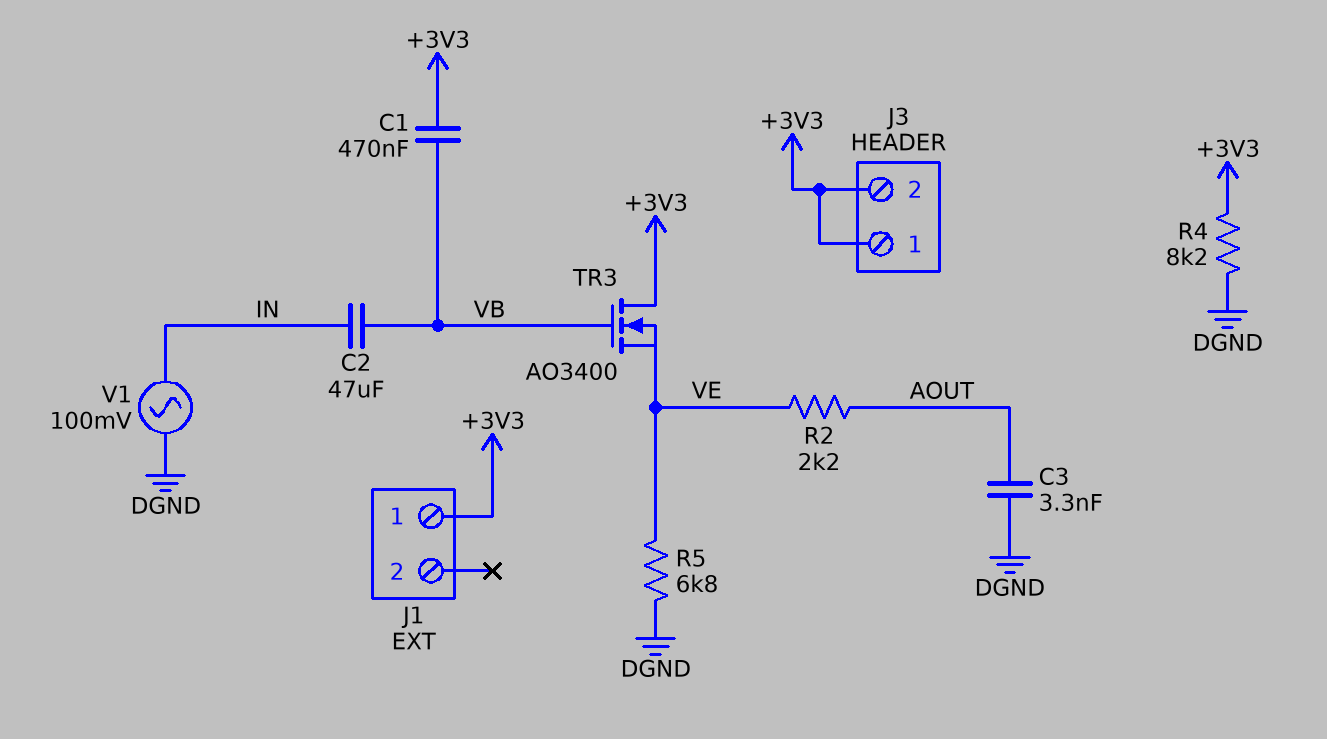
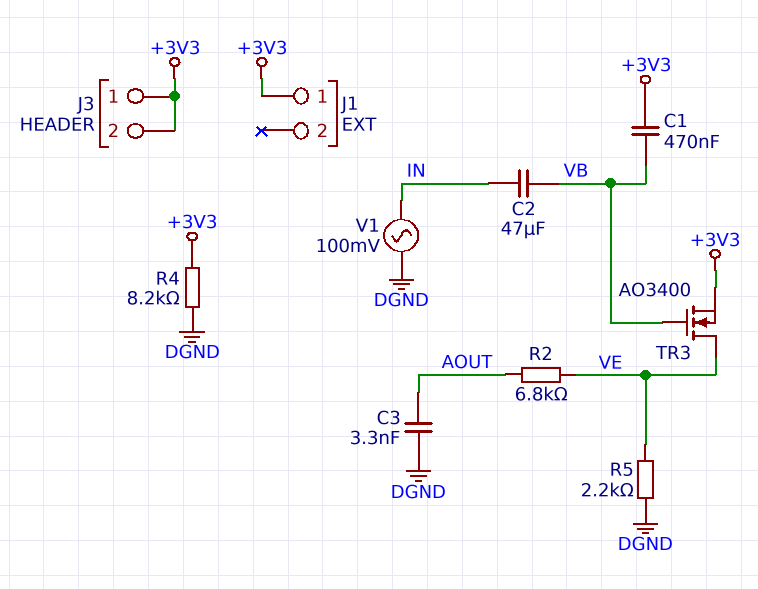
R2: 2.2k (AOUT, VE) -> 6.8k (AOUT, VE)
R5: 6.8k (DGND, VE) -> 2.2k (DGND, VE)
TR3: NMOS AO3400 (G VB, D +3V3, S VE) -> NMOS AO3400 (G VB, D VE, S +3V3)

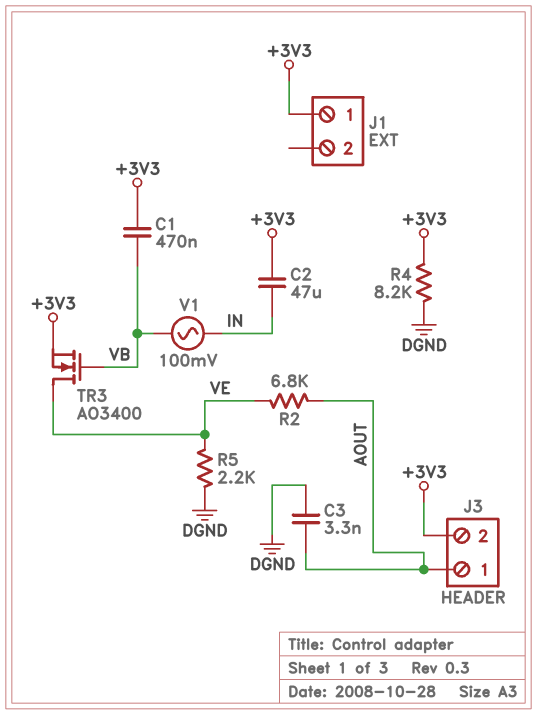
C2: 47uF (IN, VB) -> 47uF (+3V3, IN)
J3 pin 1: +3V3 -> AOUT
V1: AC 100mV (DGND, IN) -> AC 100mV (IN, VB)

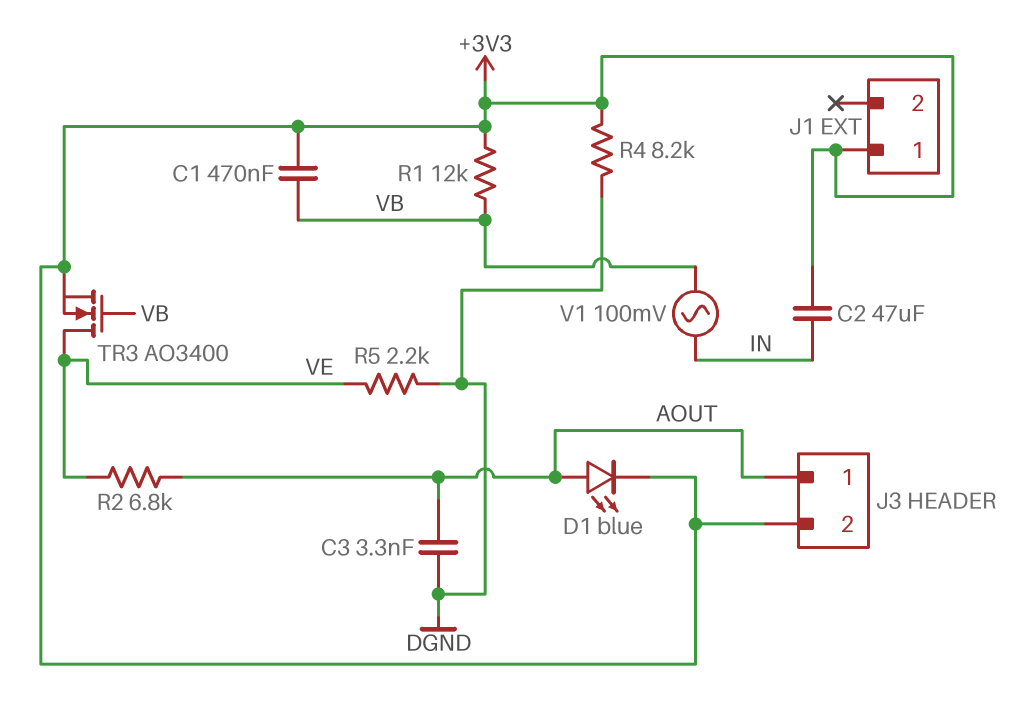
D1: none -> LED blue (A AOUT, K +3V3)
R1: none -> 12k (+3V3, VB)

